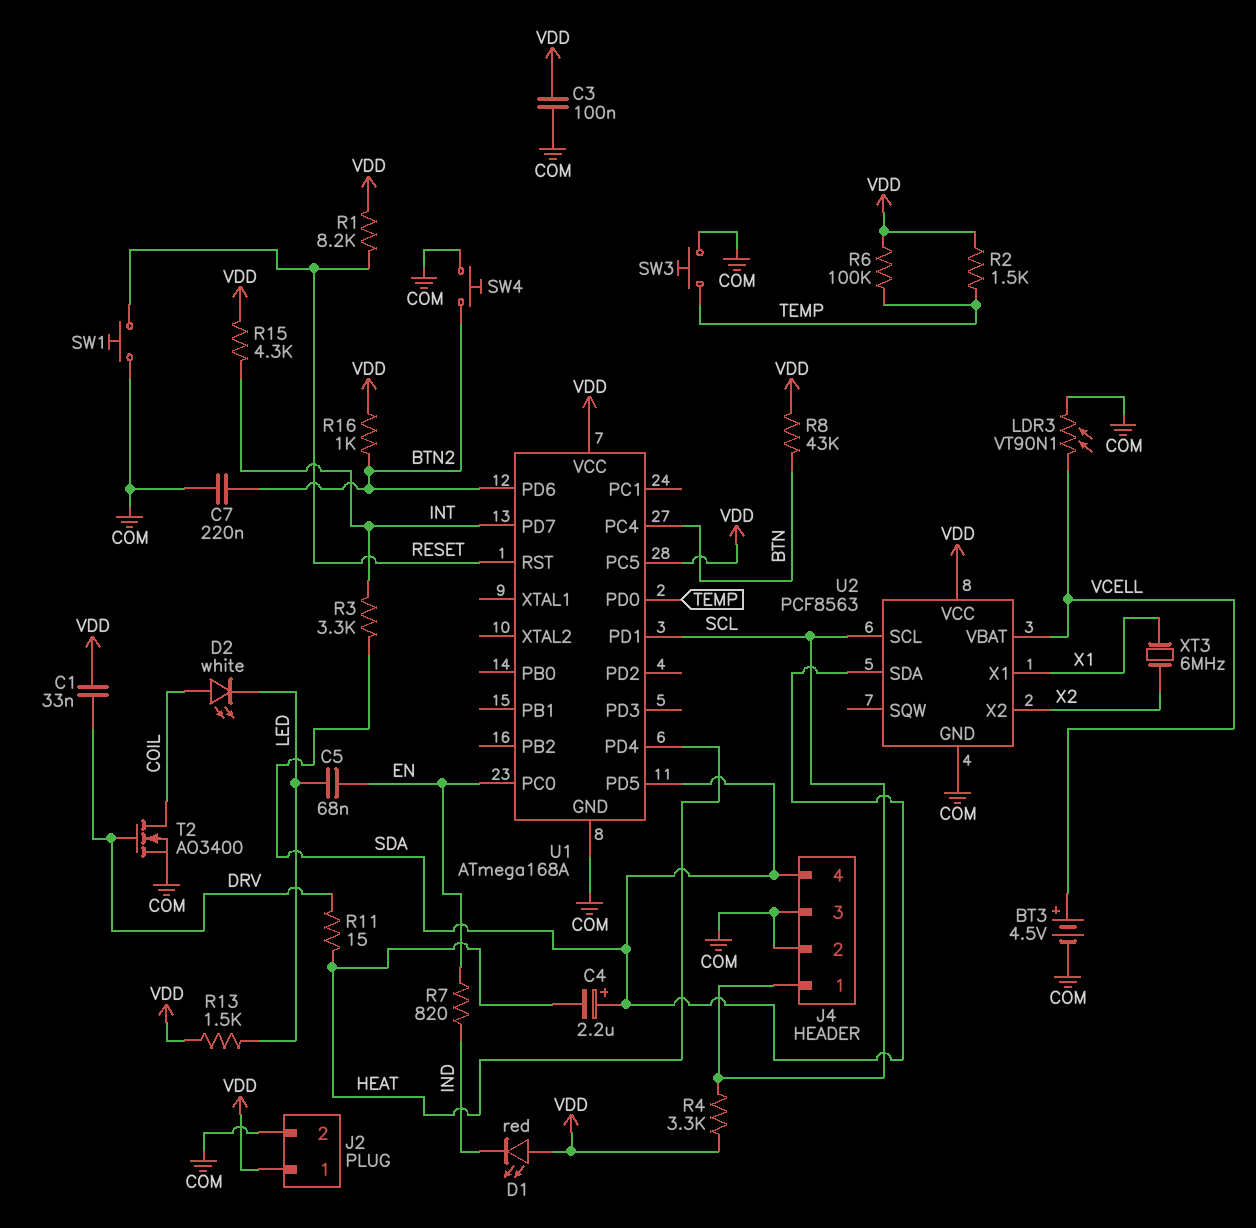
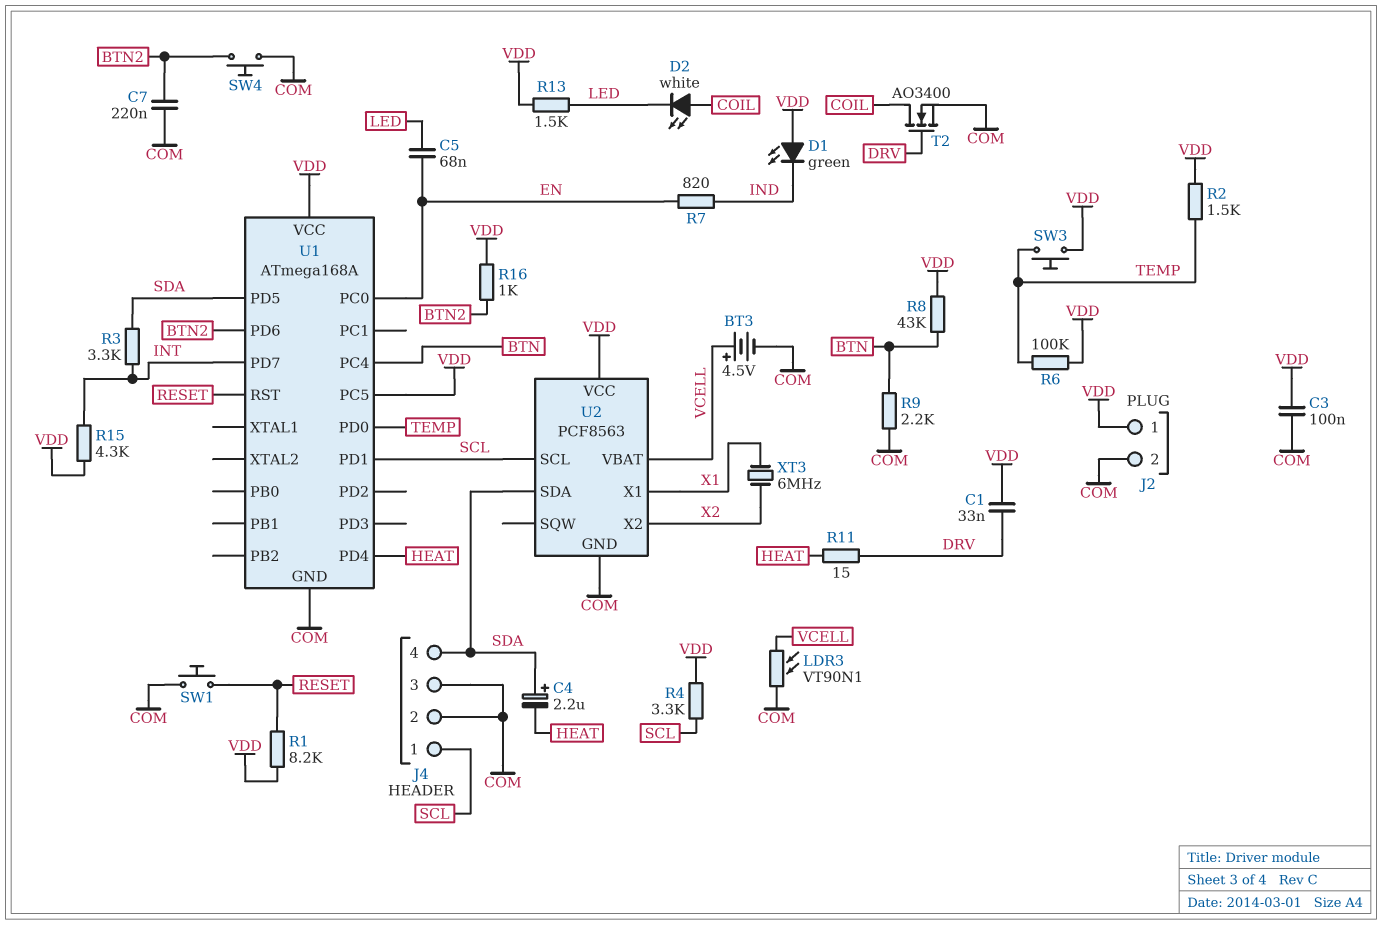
D1: LED red (A VDD, K IND) -> LED green (A VDD, K IND)
R9: none -> 2.2k (BTN, COM)
SW3: button (COM, TEMP) -> button (TEMP, VDD)

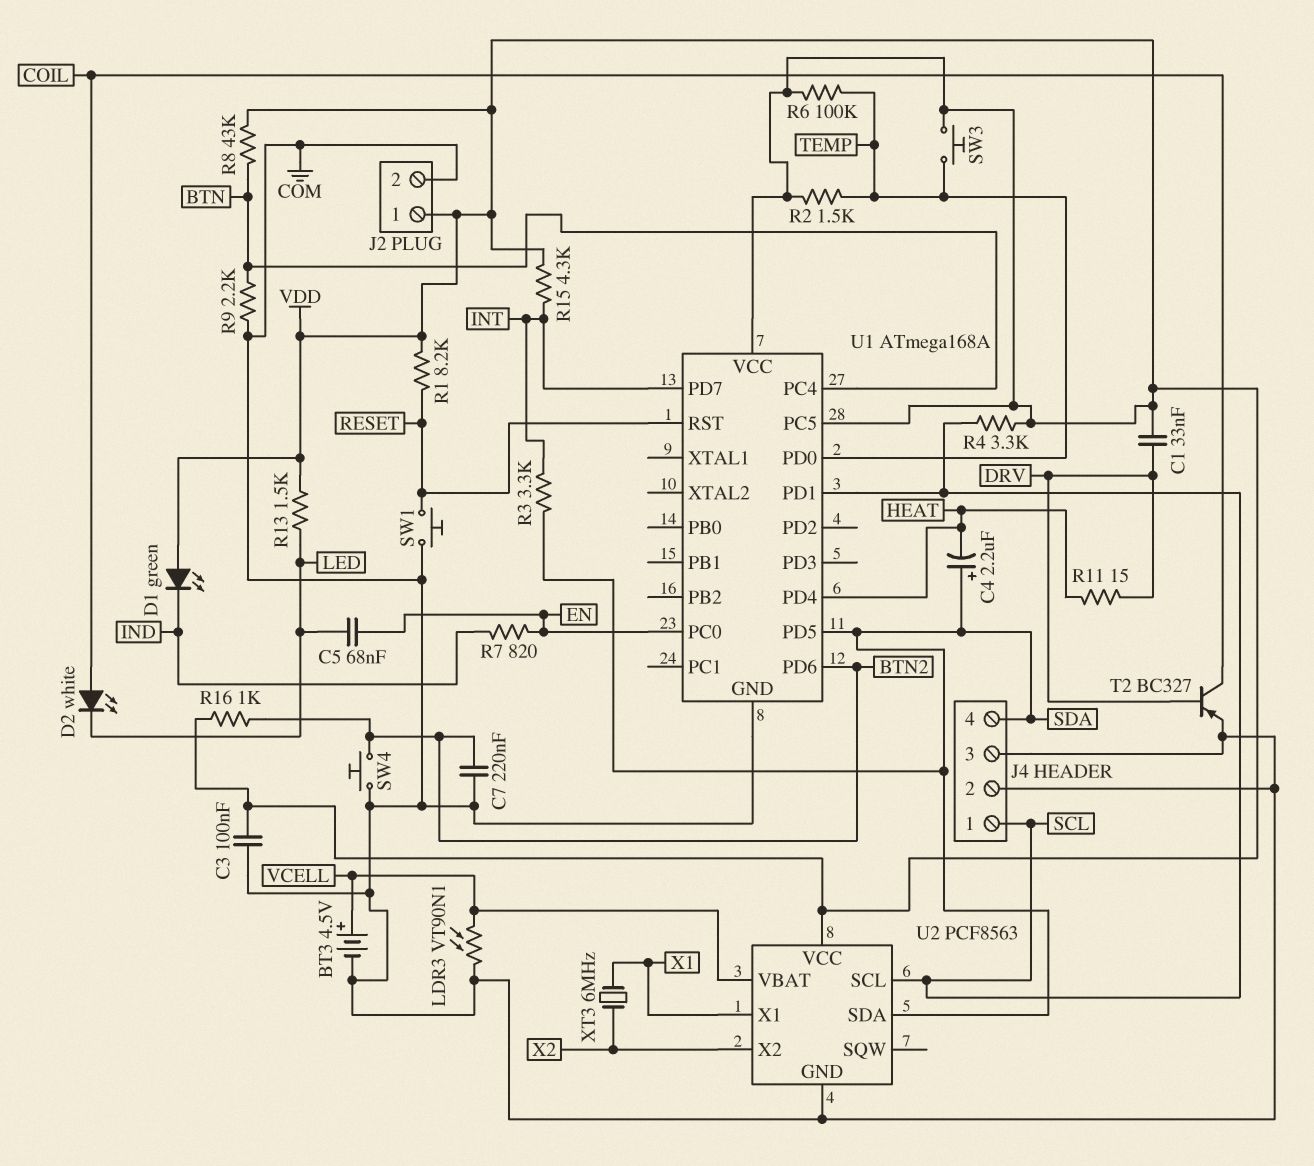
T2: NMOS AO3400 (G DRV, D COIL, S COM) -> PNP BC327 (B DRV, C COIL, E COM)

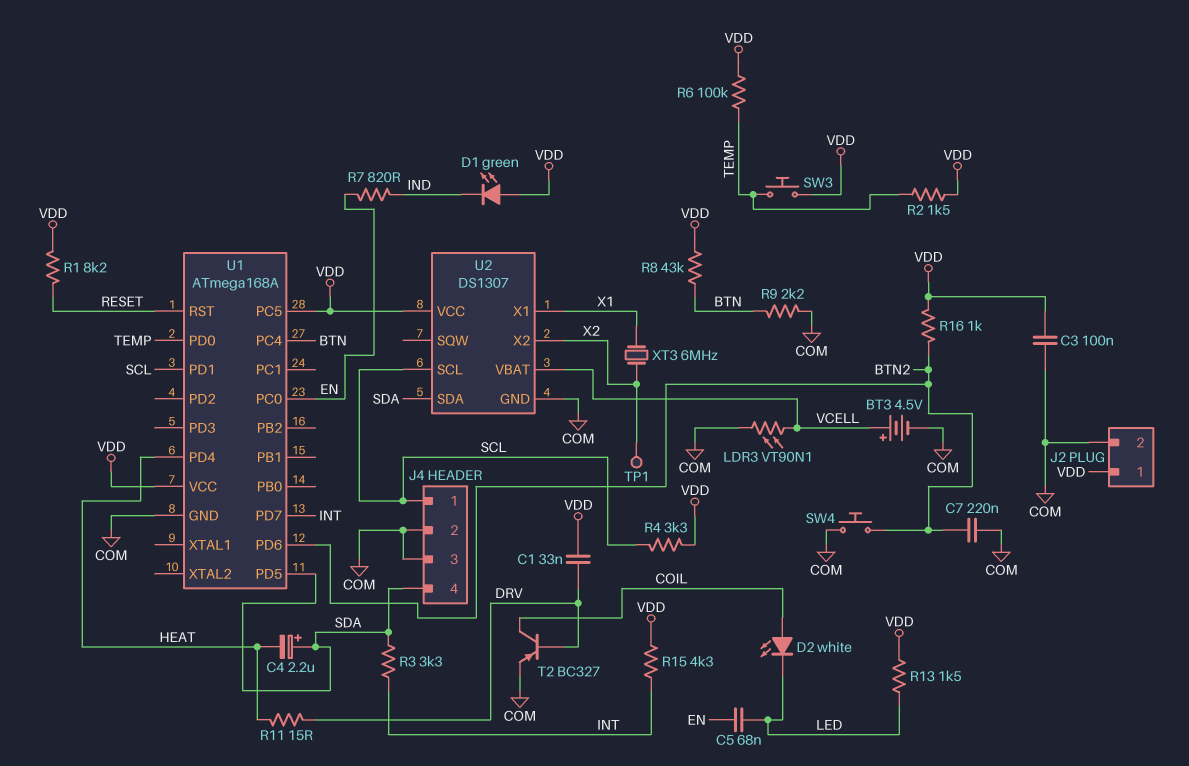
SW1: button (COM, RESET) -> none
TP1: none -> test point (X2)
U2: PCF8563 -> DS1307

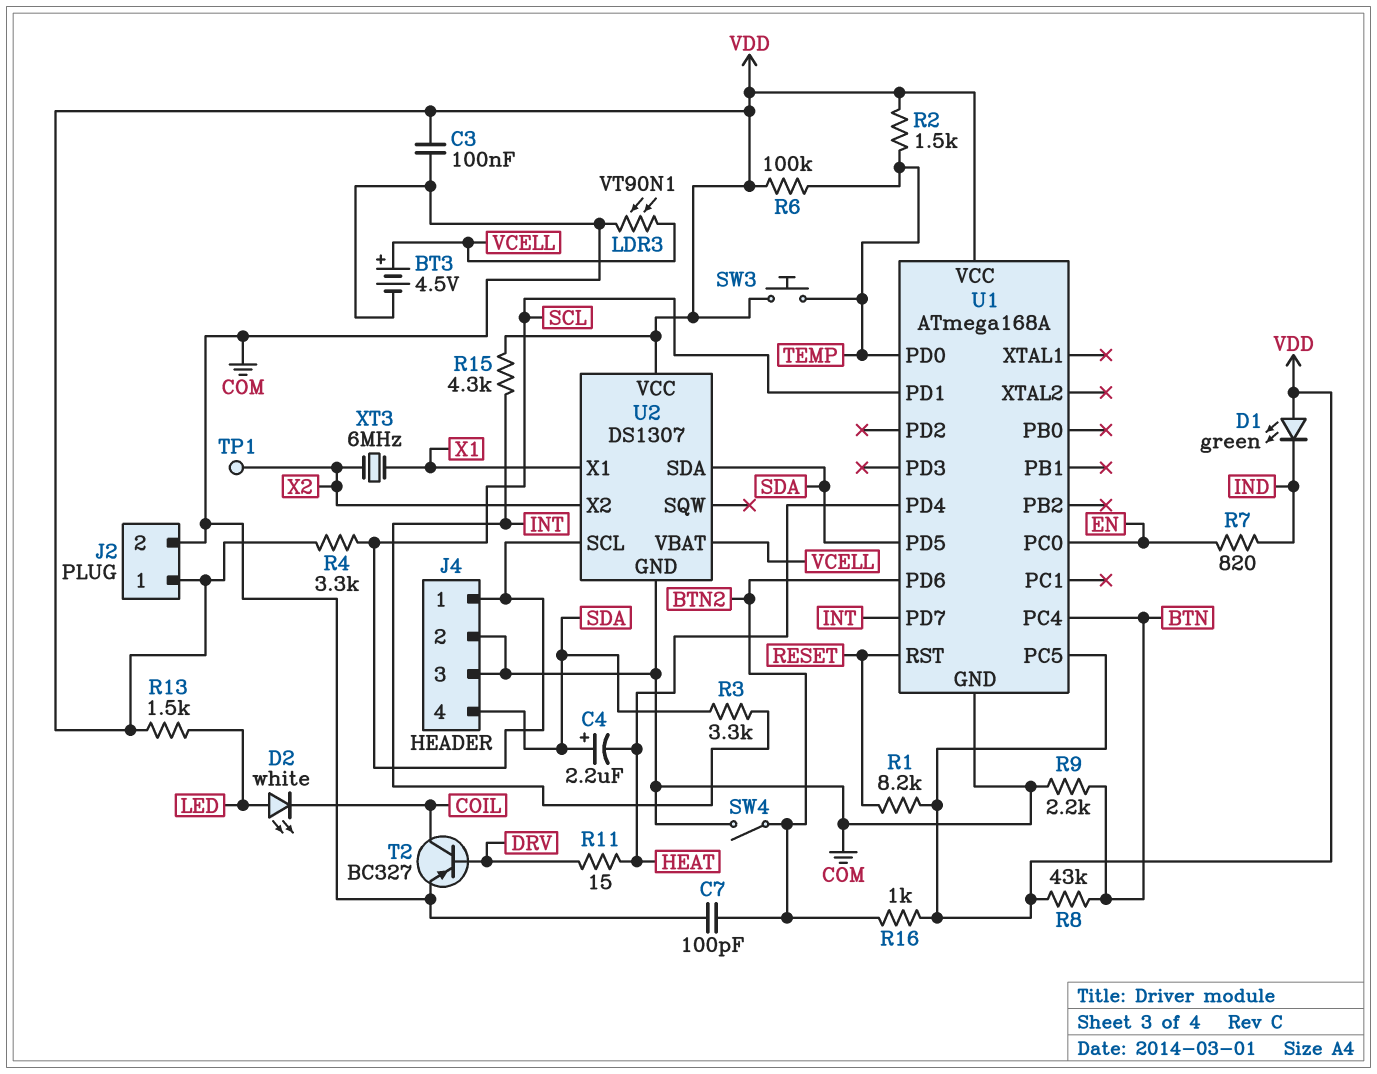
C1: 33nF (DRV, VDD) -> none
C5: 68nF (EN, LED) -> none
C7: 220nF (BTN2, COM) -> 100pF (BTN2, COM)
D2: LED white (A COIL, K LED) -> LED white (A LED, K COIL)
SW4: button (BTN2, COM) -> switch (BTN2, COM)

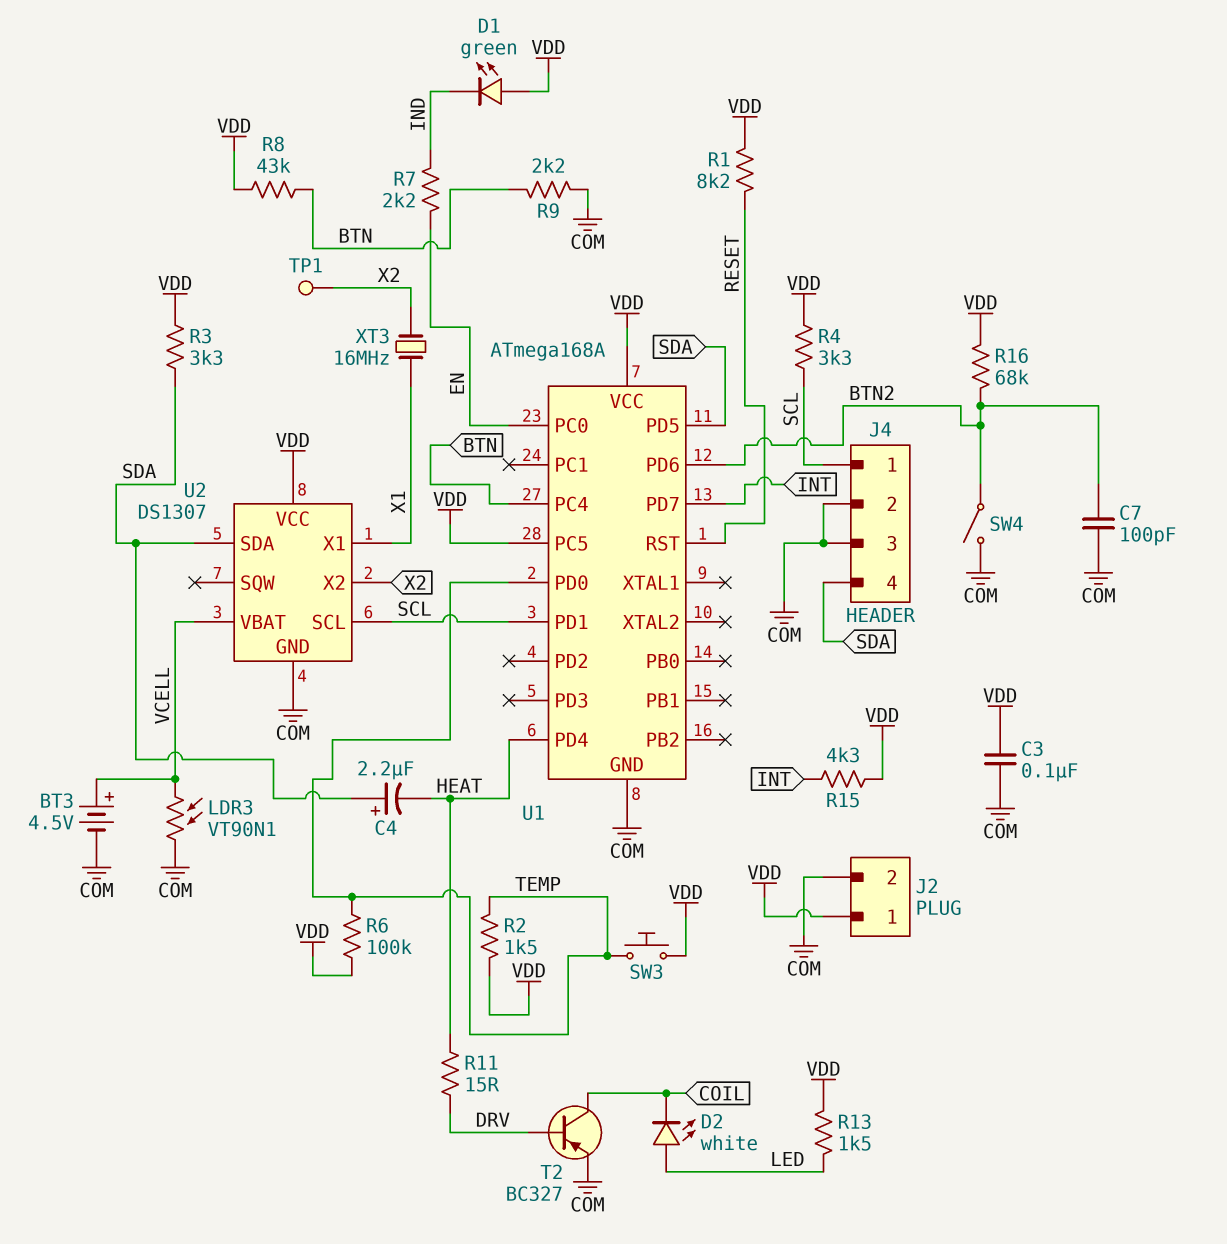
R3: 3.3k (INT, SDA) -> 3.3k (SDA, VDD)
R7: 820 (EN, IND) -> 2.2k (EN, IND)
R16: 1k (BTN2, VDD) -> 68k (BTN2, VDD)
XT3: 6MHz (X1, X2) -> 16MHz (X1, X2)

